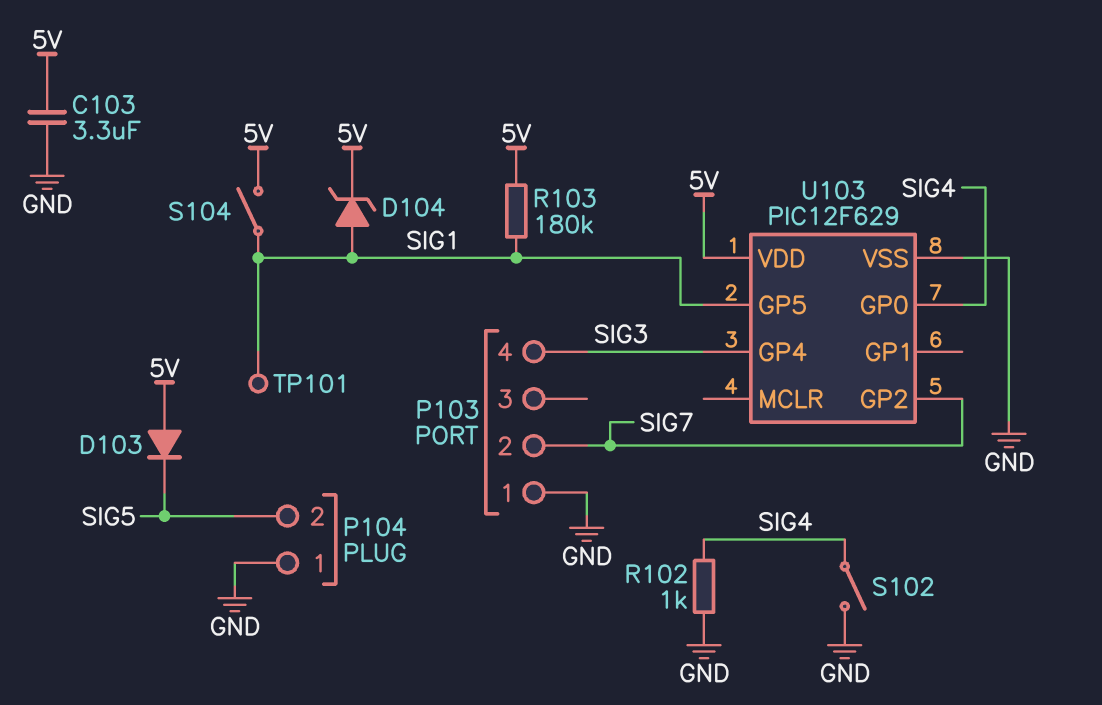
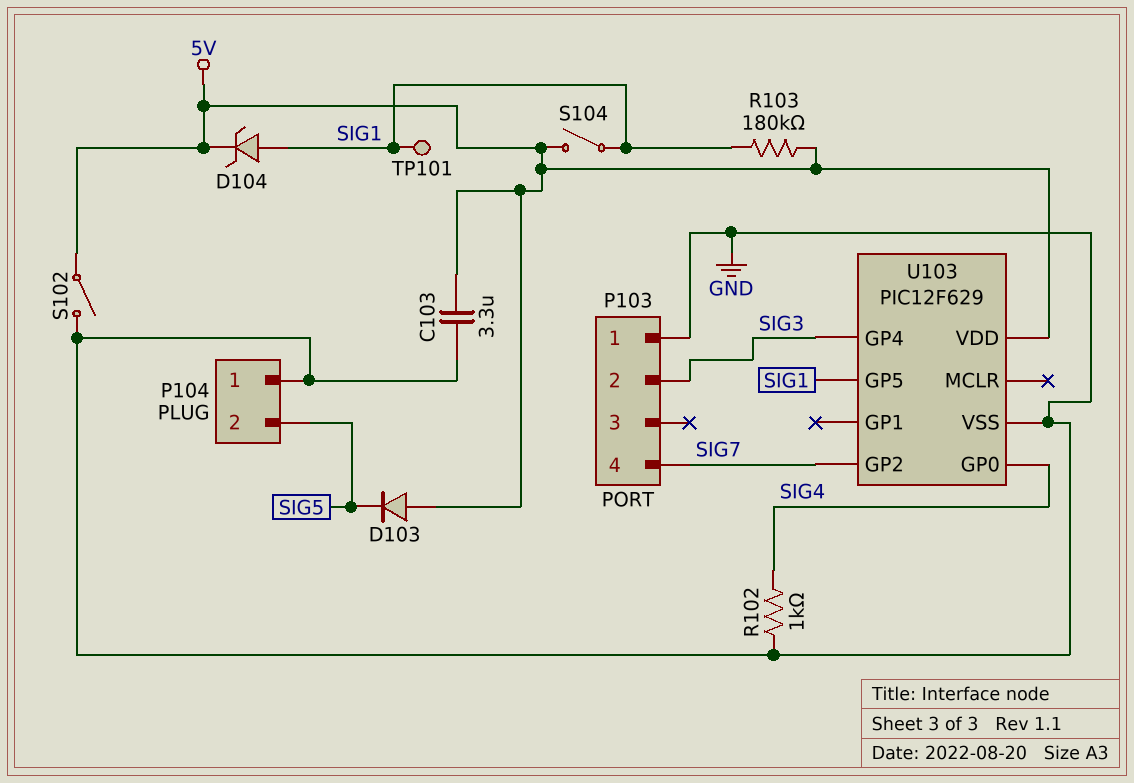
P103 pin 2: SIG7 -> SIG3
P103 pin 4: SIG3 -> SIG7
S102: switch (GND, SIG4) -> switch (5V, GND)

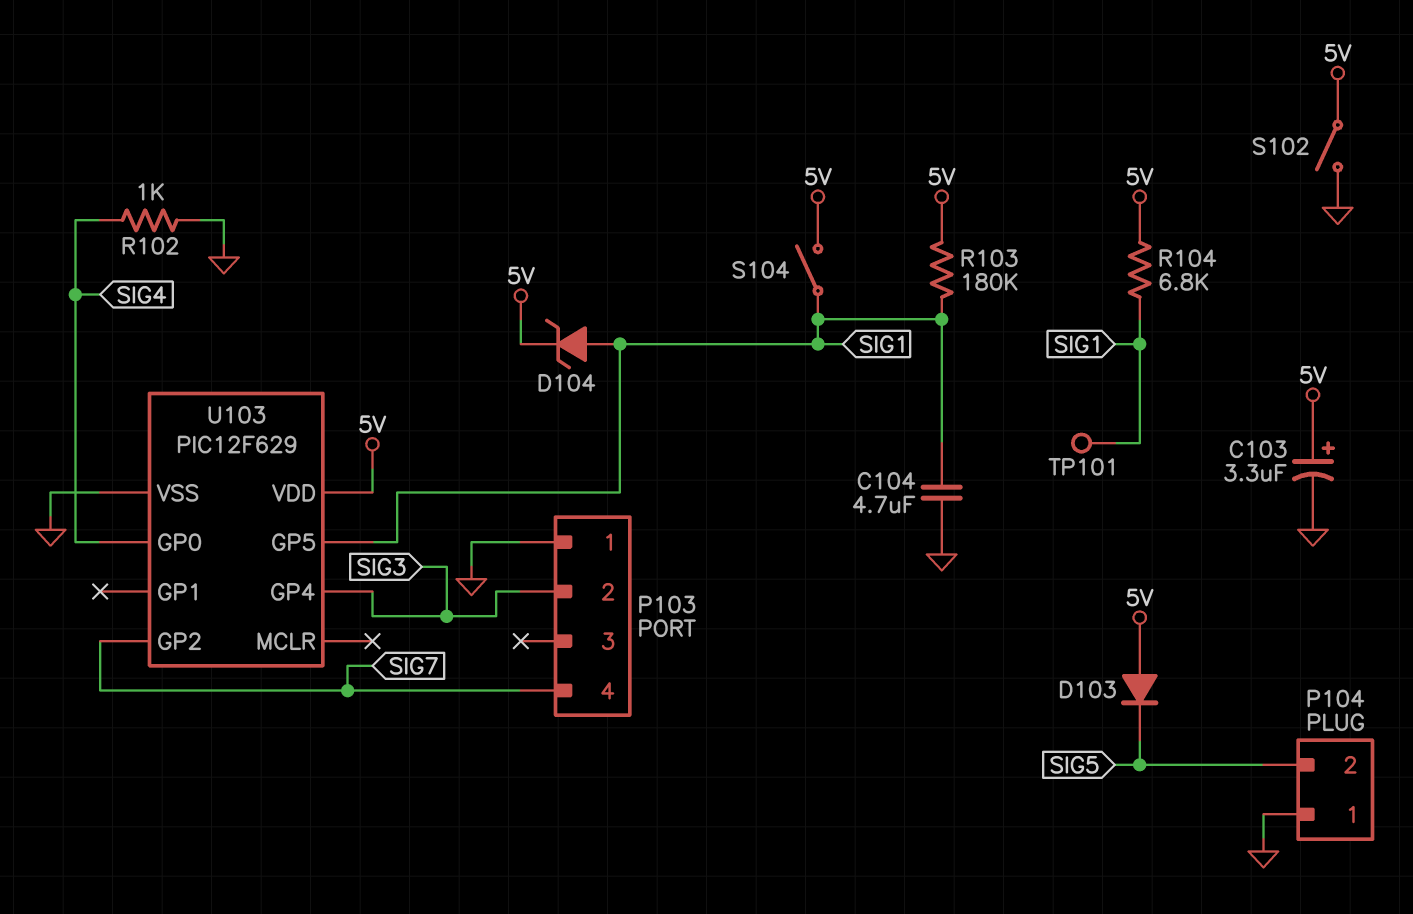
C103: 3.3uF (5V, GND) -> 3.3uF (plus 5V, minus GND)
C104: none -> 4.7uF (GND, SIG1)
R104: none -> 6.8k (5V, SIG1)

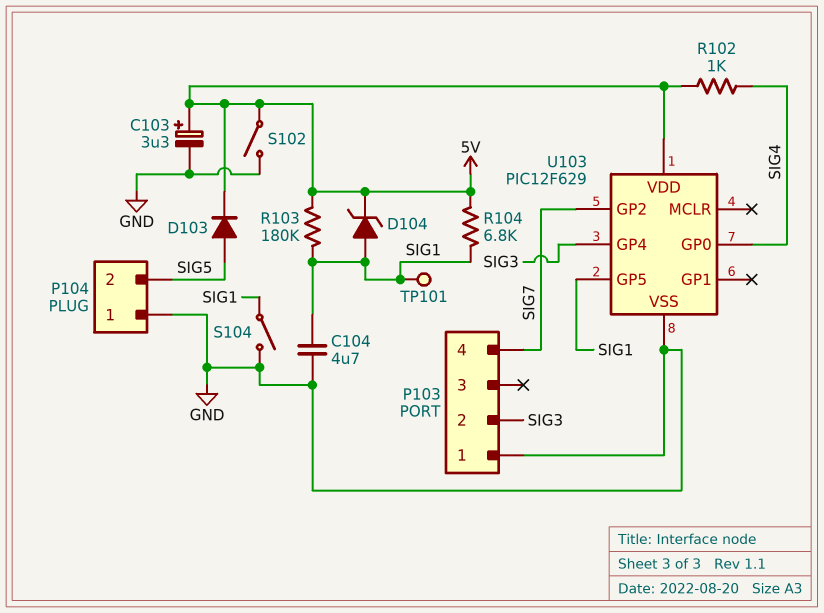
D103: diode (A 5V, K SIG5) -> diode (A SIG5, K 5V)
R102: 1k (GND, SIG4) -> 1k (5V, SIG4)
S104: switch (5V, SIG1) -> switch (GND, SIG1)

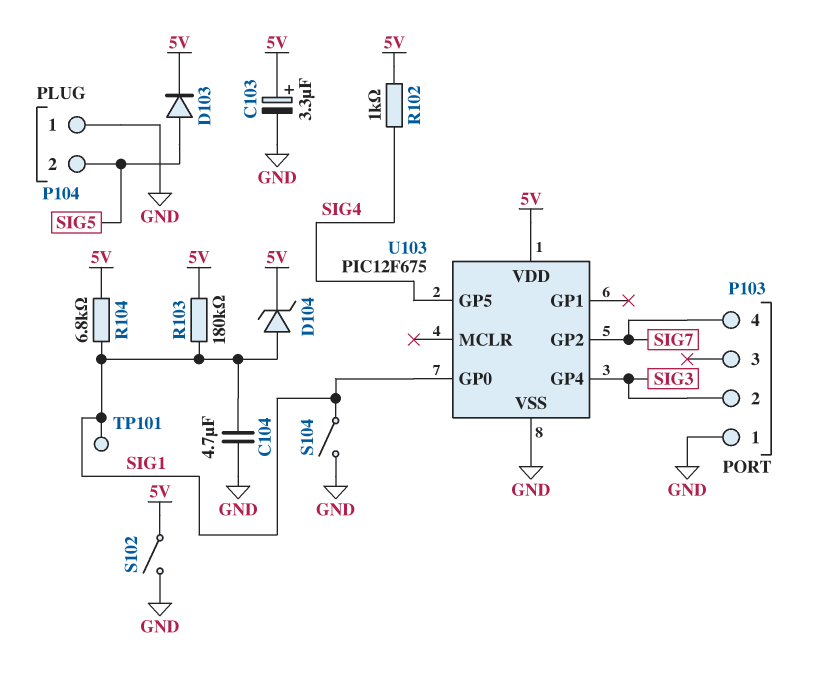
U103: PIC12F629 -> PIC12F675
U103 pin GP0: SIG4 -> SIG1
U103 pin GP5: SIG1 -> SIG4

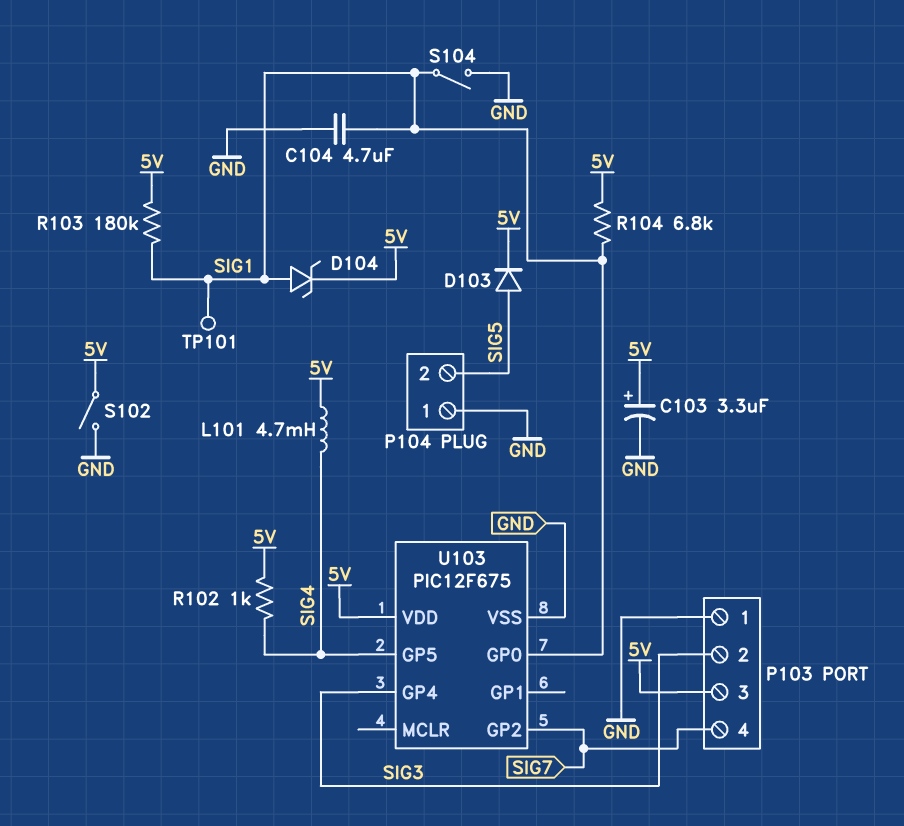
L101: none -> 4.7mH (5V, SIG4)
P103 pin 3: none -> 5V

